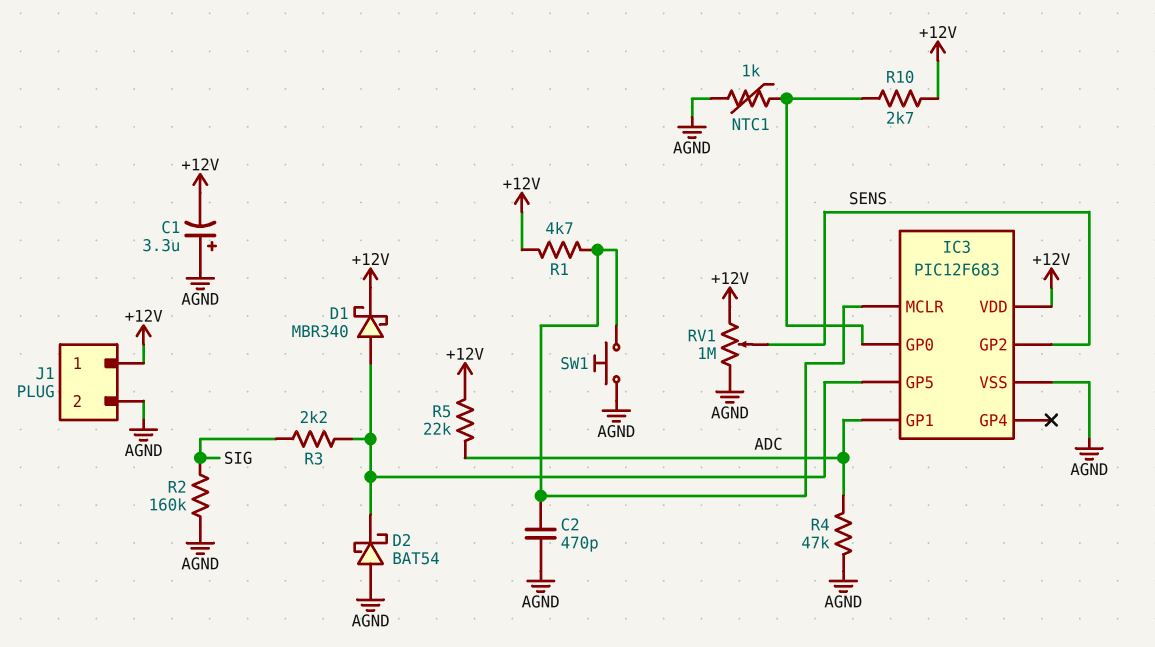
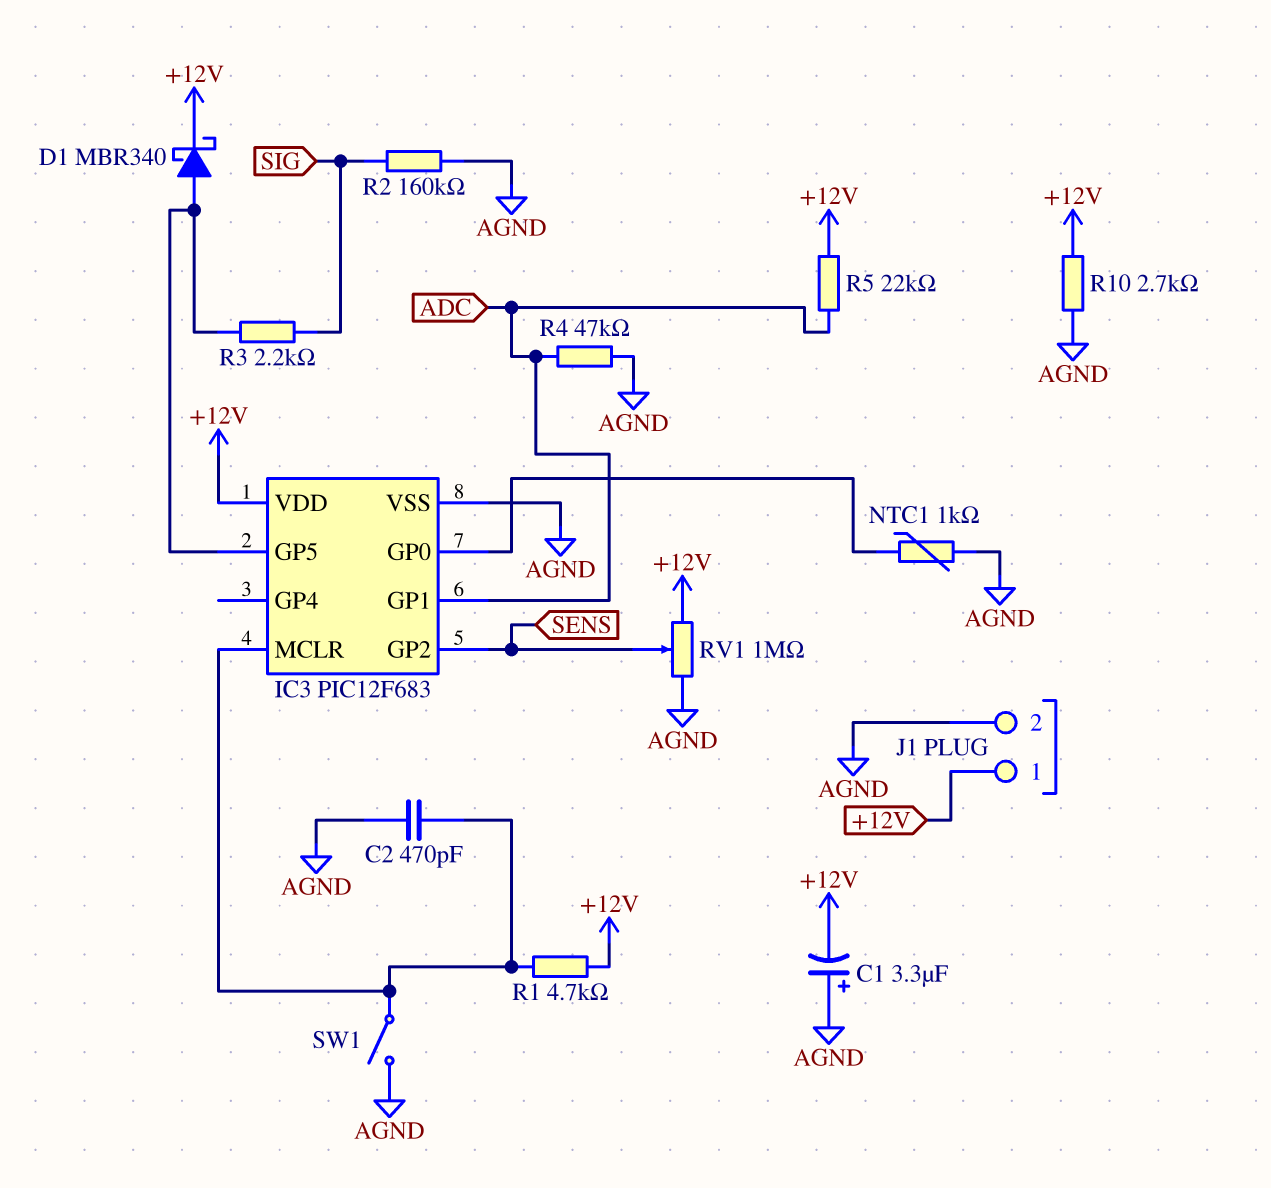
D2: schottky BAT54 (A AGND, K IC3/GP5) -> none
R10: 2.7k (+12V, IC3/GP0) -> 2.7k (+12V, AGND)
SW1: button (AGND, IC3/MCLR) -> switch (AGND, IC3/MCLR)

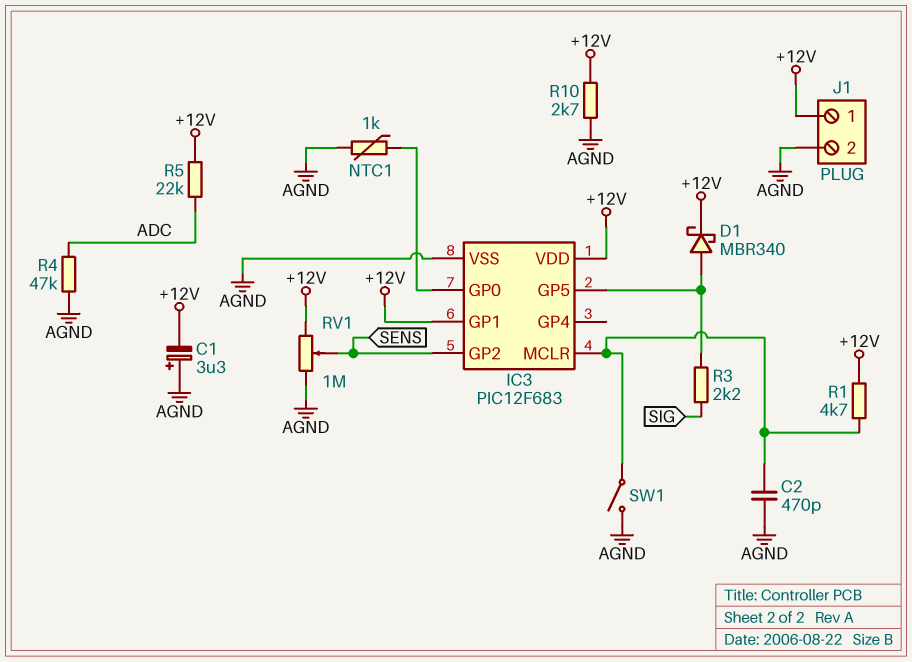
IC3 pin GP1: ADC -> +12V
R2: 160k (AGND, SIG) -> none

